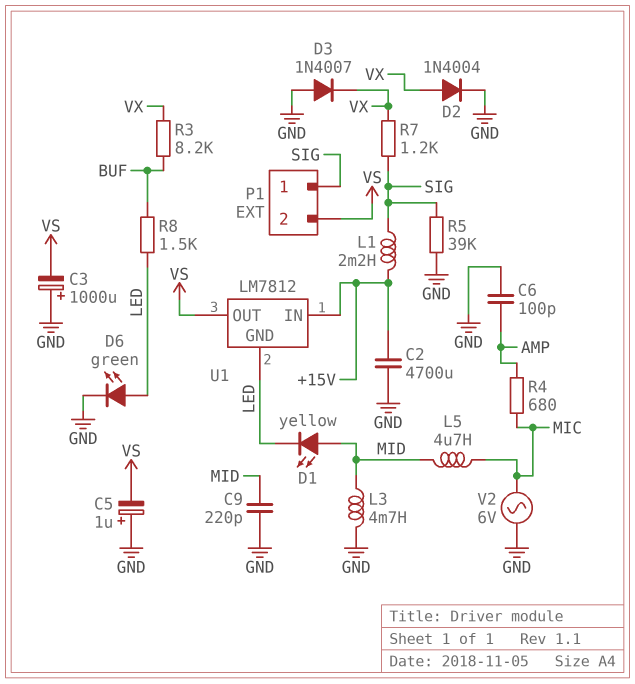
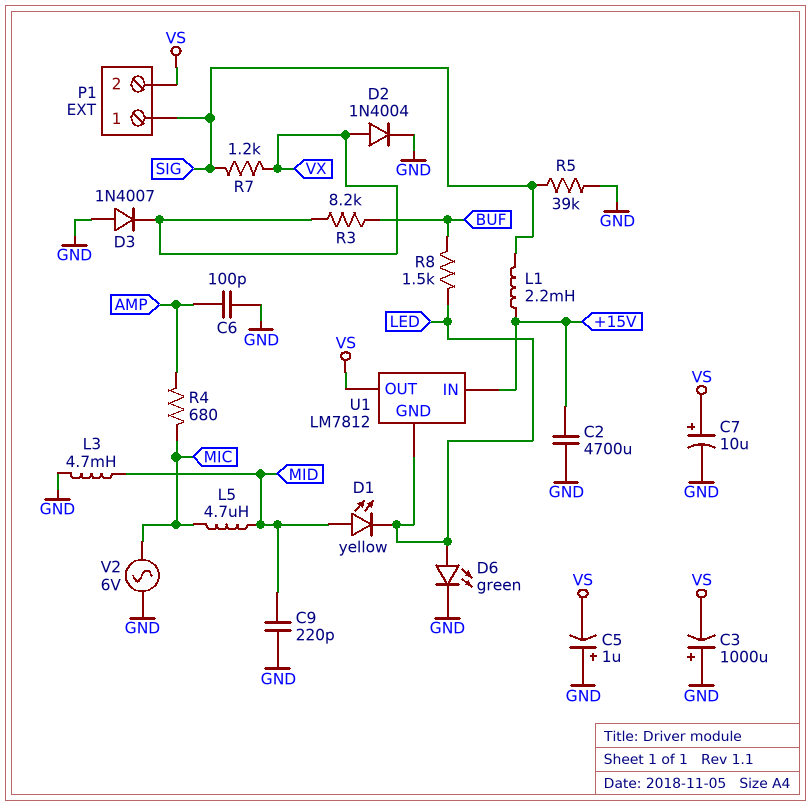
C7: none -> 10uF (plus VS, minus GND)

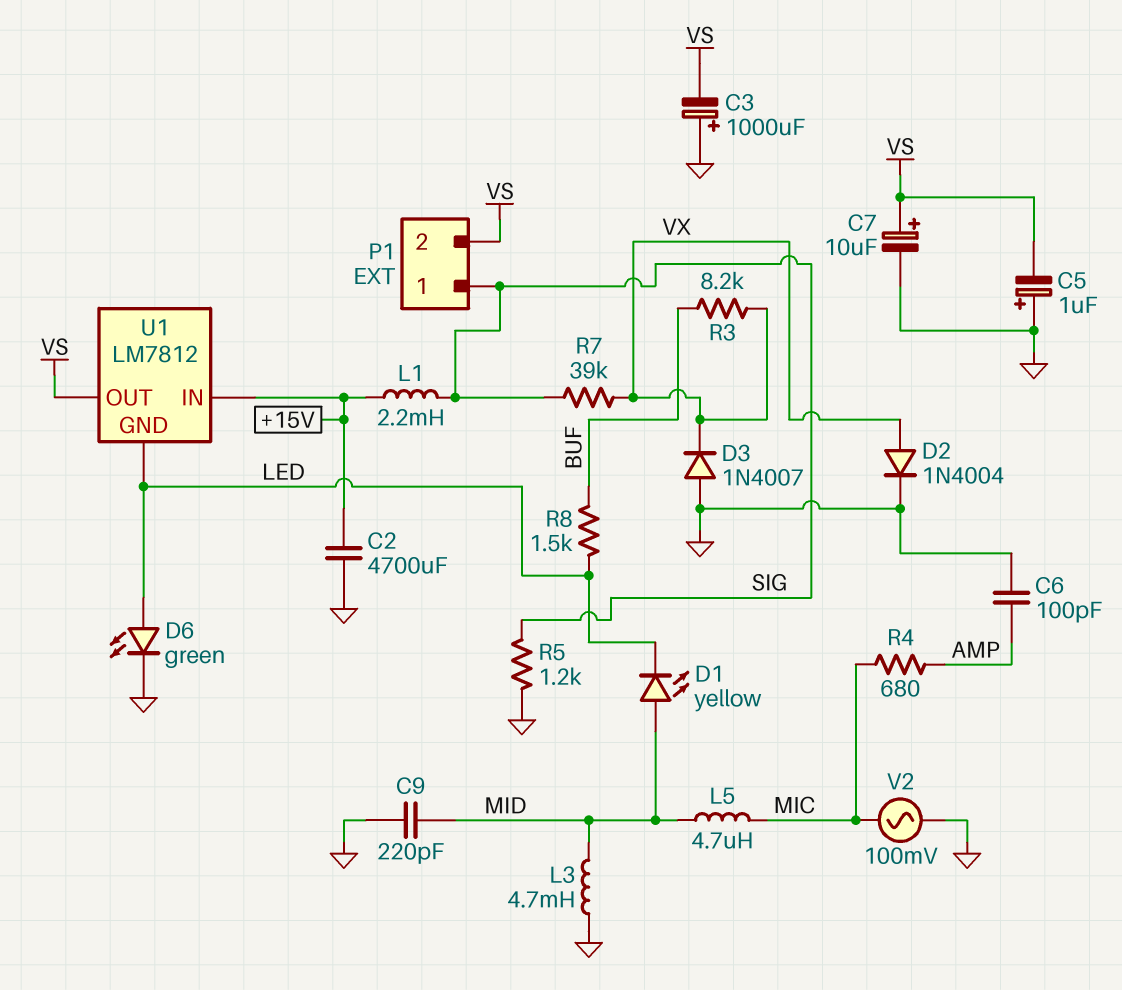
R5: 39k (GND, SIG) -> 1.2k (GND, SIG)
R7: 1.2k (SIG, VX) -> 39k (SIG, VX)
V2: AC 6V (GND, MIC) -> AC 100mV (GND, MIC)

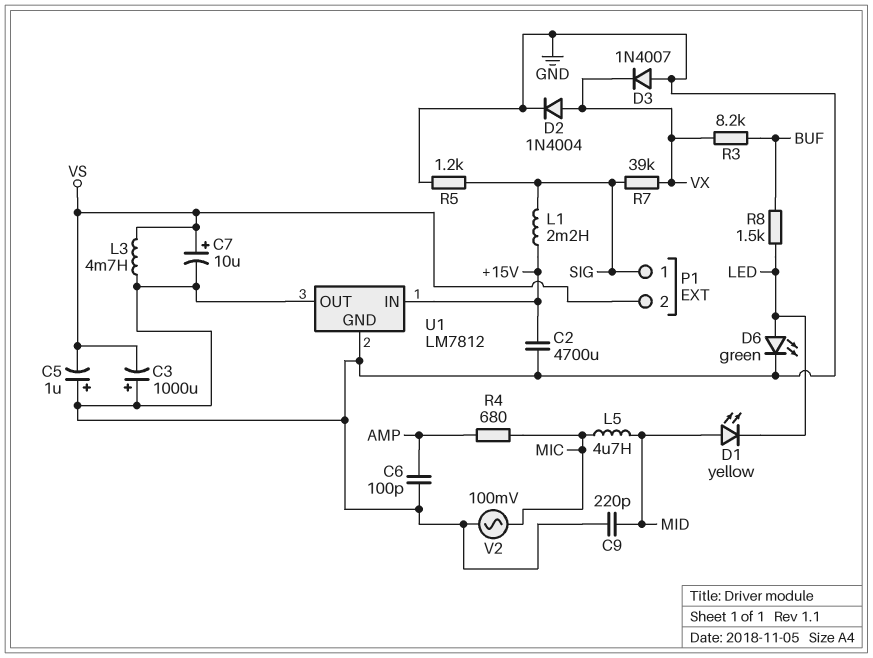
L3: 4.7mH (GND, MID) -> 4.7mH (GND, VS)
U1 pin GND: LED -> GND
U1 pin OUT: VS -> GND

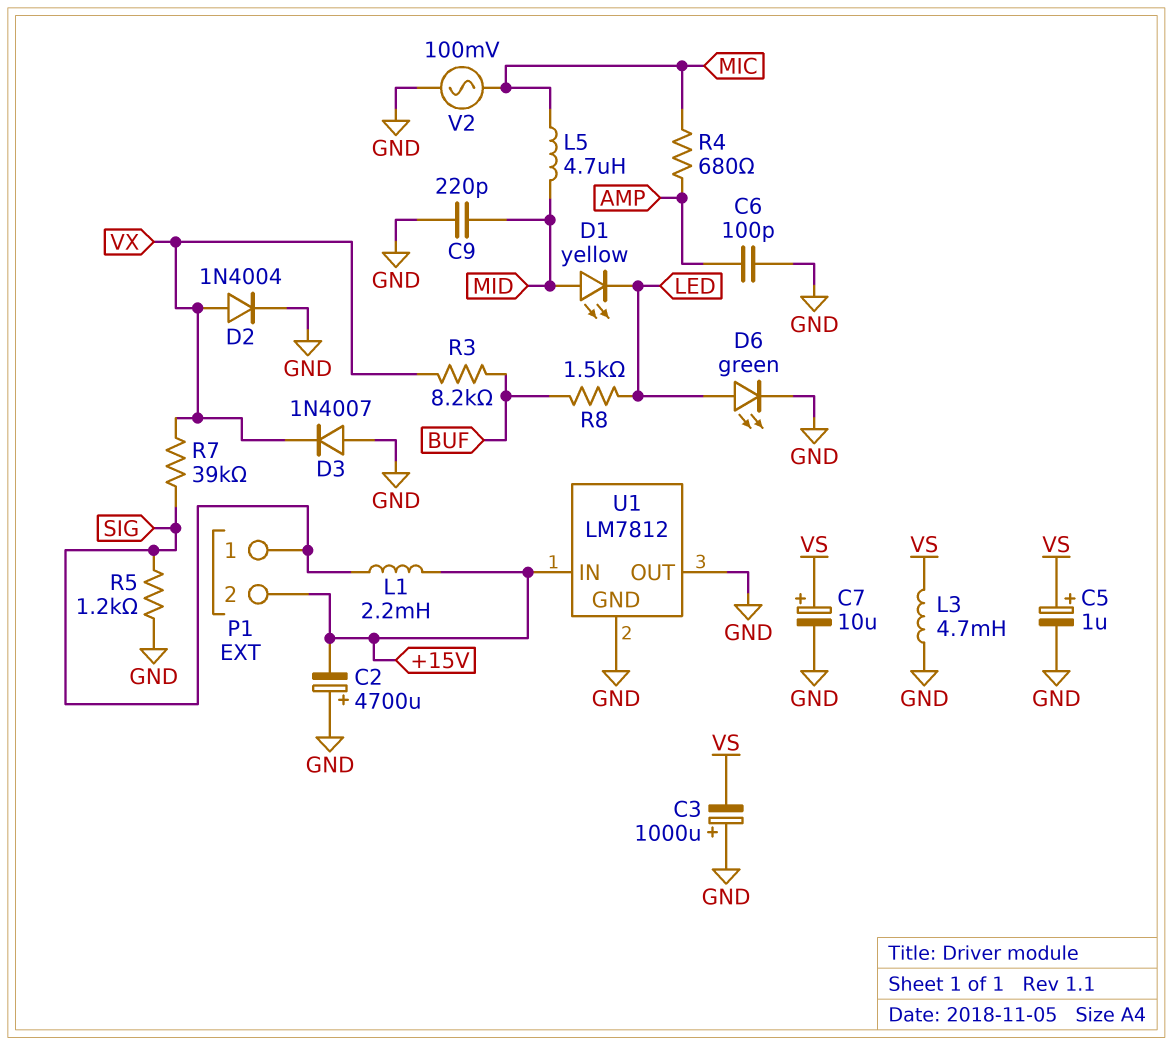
C2: 4700uF (+15V, GND) -> 4700uF (plus GND, minus +15V)
C5: 1uF (plus GND, minus VS) -> 1uF (plus VS, minus GND)
P1 pin 2: VS -> +15V

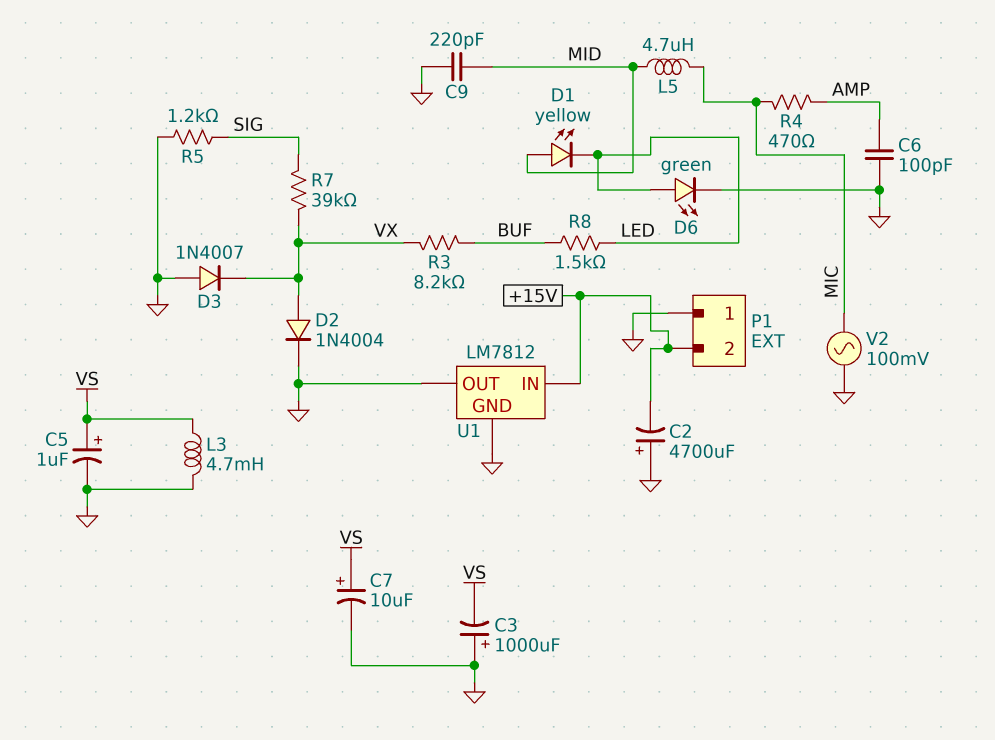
L1: 2.2mH (+15V, SIG) -> none
P1 pin 1: SIG -> GND
R4: 680 (AMP, MIC) -> 470 (AMP, MIC)

